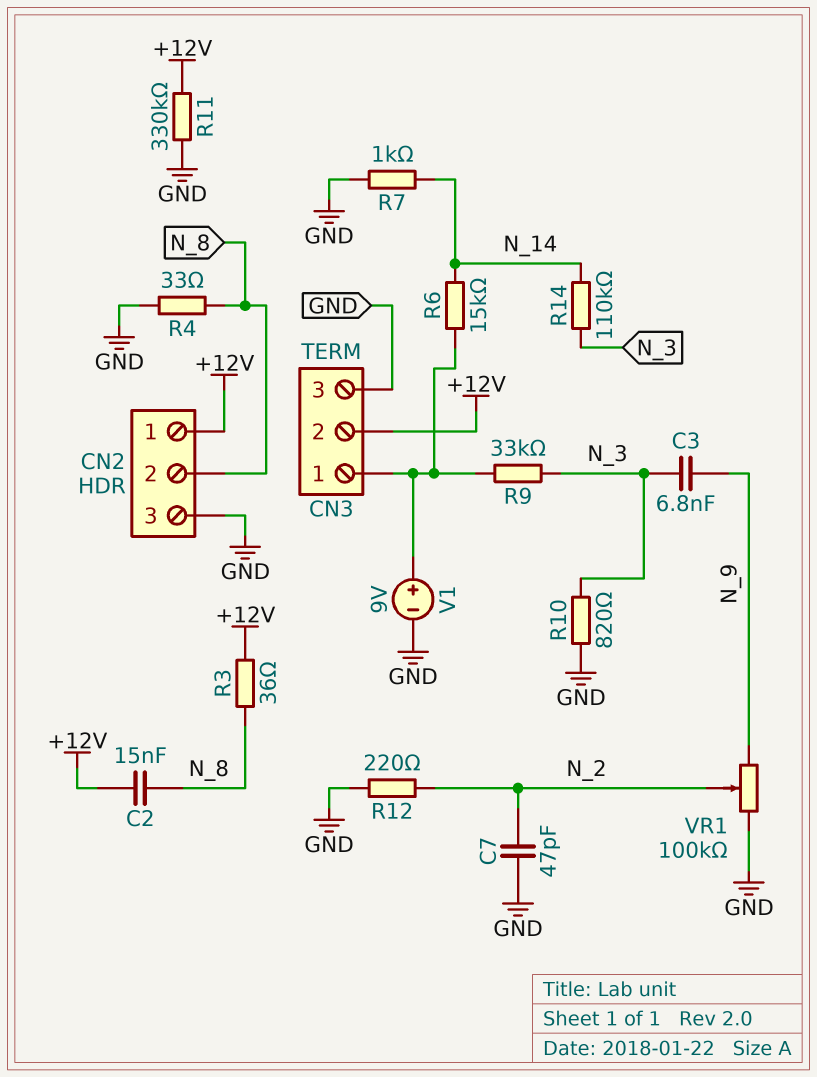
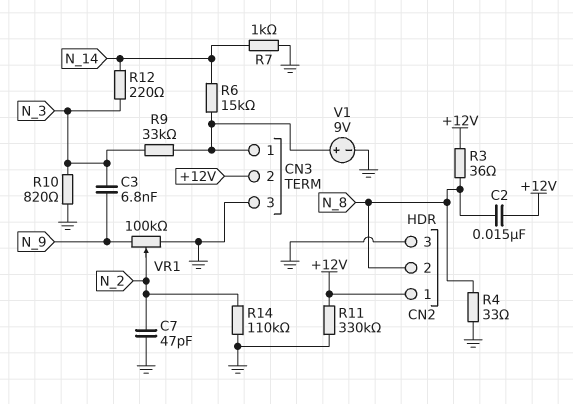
R12: 220 (GND, N_2) -> 220 (N_3, N_14)
R14: 110k (N_3, N_14) -> 110k (GND, N_2)

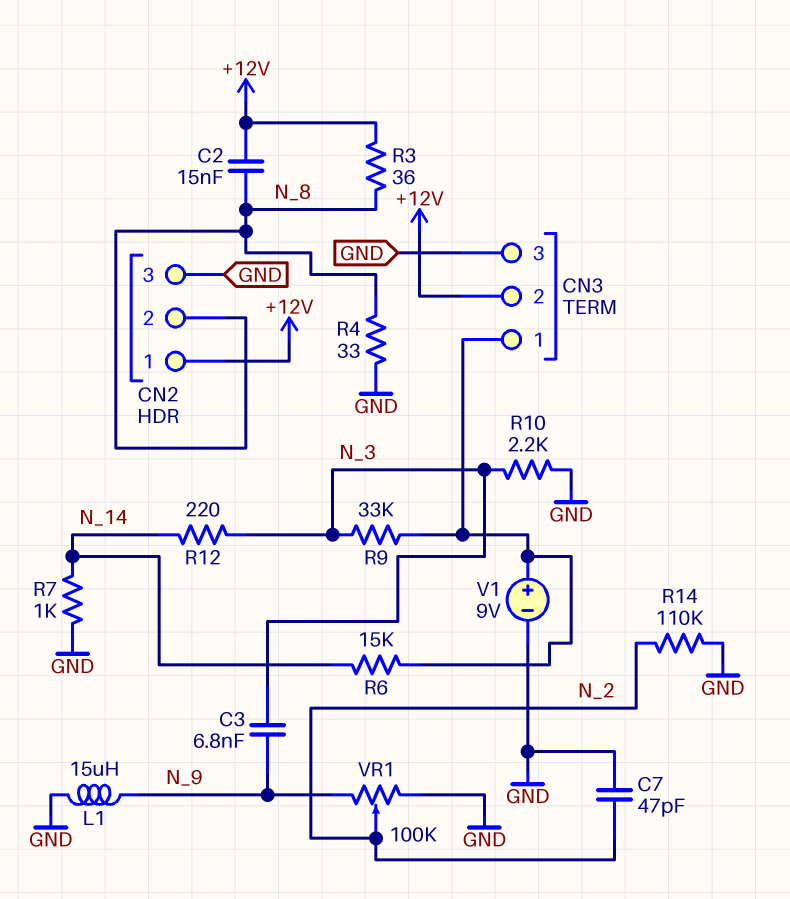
L1: none -> 15uH (GND, N_9)
R10: 820 (GND, N_3) -> 2.2k (GND, N_3)
R11: 330k (+12V, GND) -> none

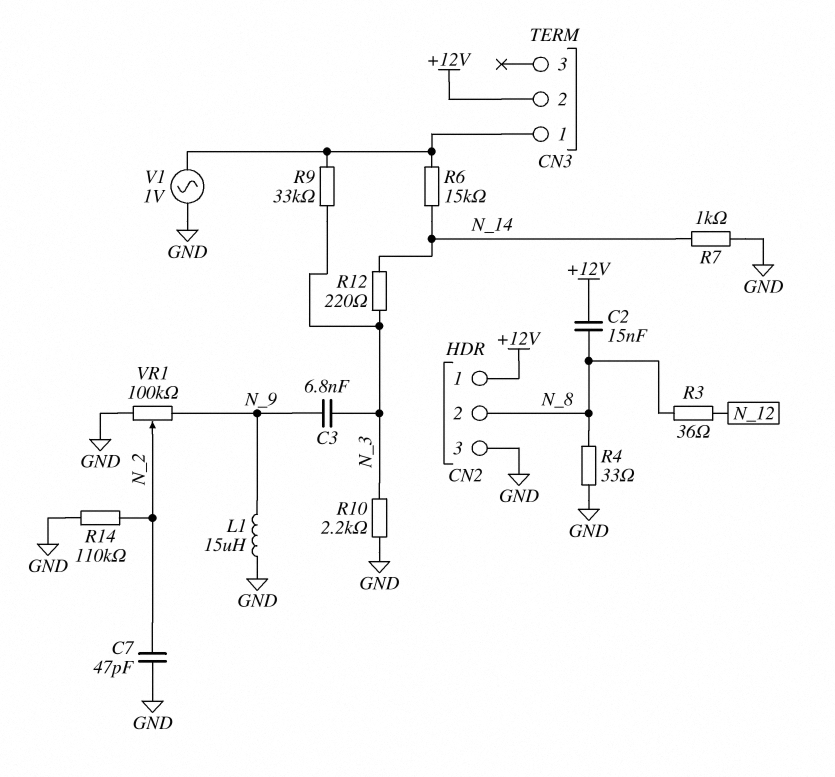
CN3 pin 3: GND -> none
R3: 36 (+12V, N_8) -> 36 (N_8, N_12)
V1: 9V (plus CN3/1, minus GND) -> AC 1V (CN3/1, GND)

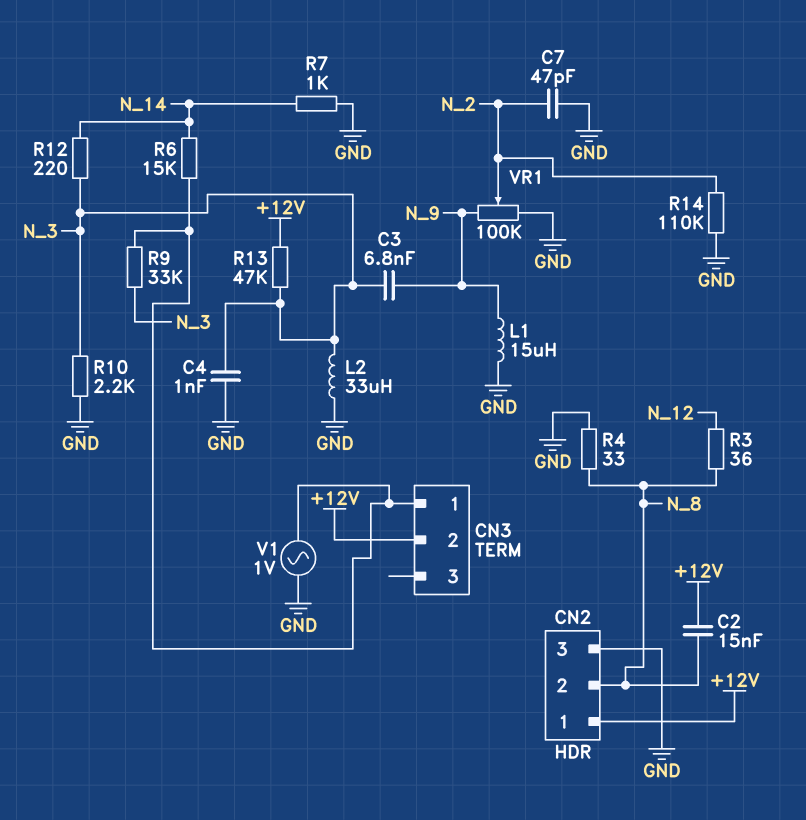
C4: none -> 1nF (GND, N_3)
L2: none -> 33uH (GND, N_3)
R13: none -> 47k (+12V, N_3)

